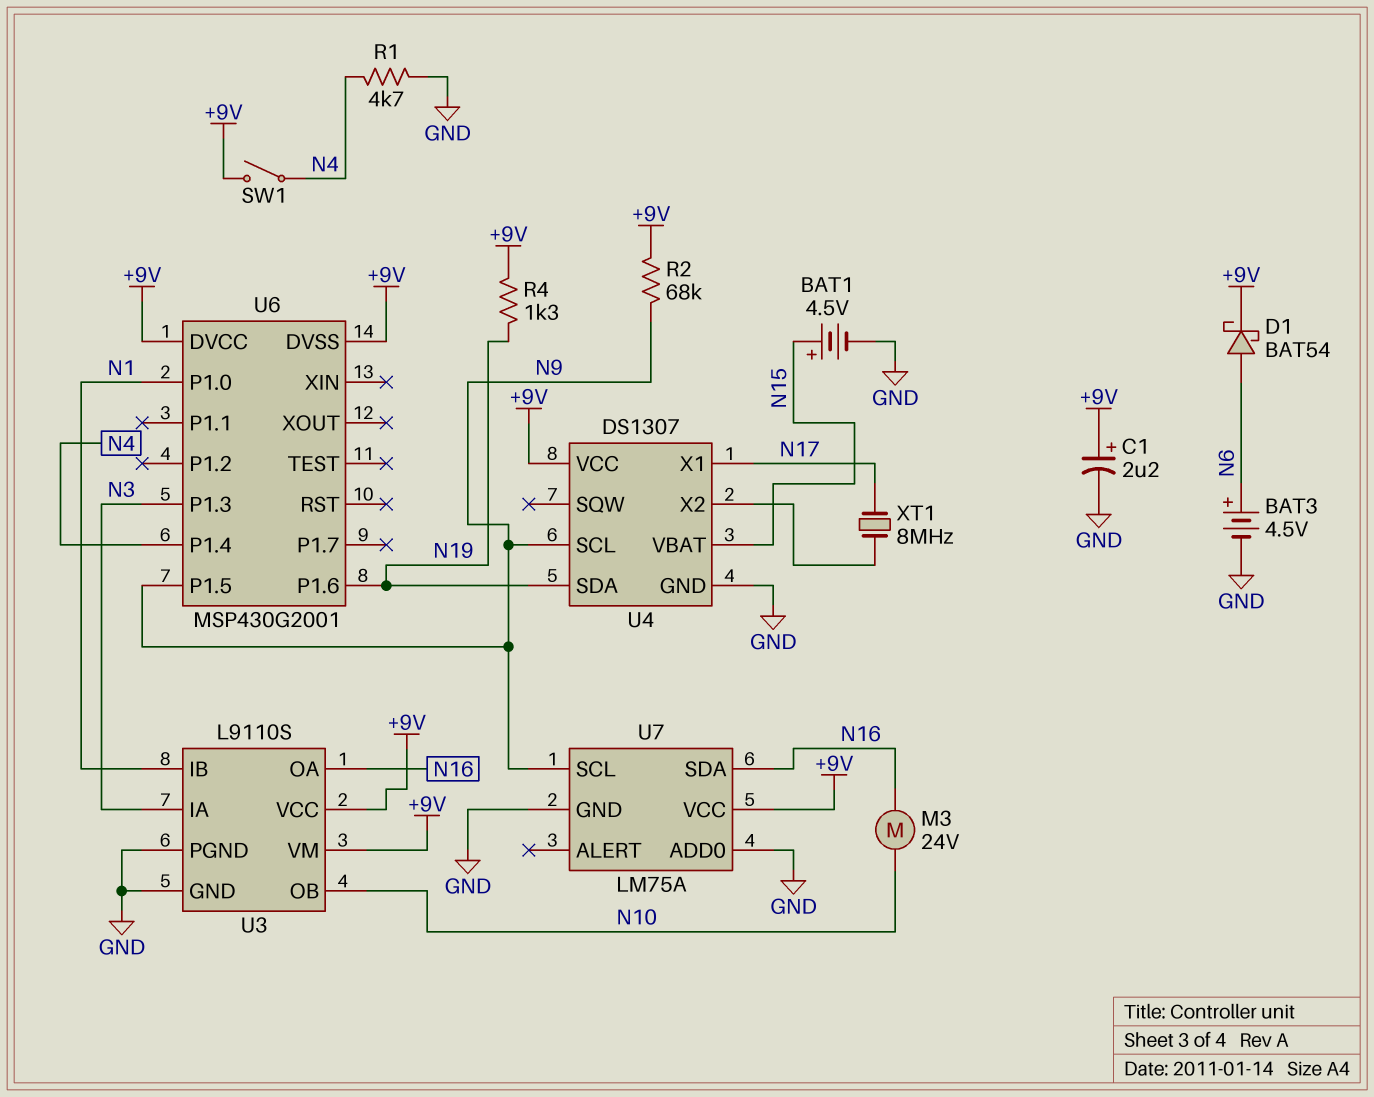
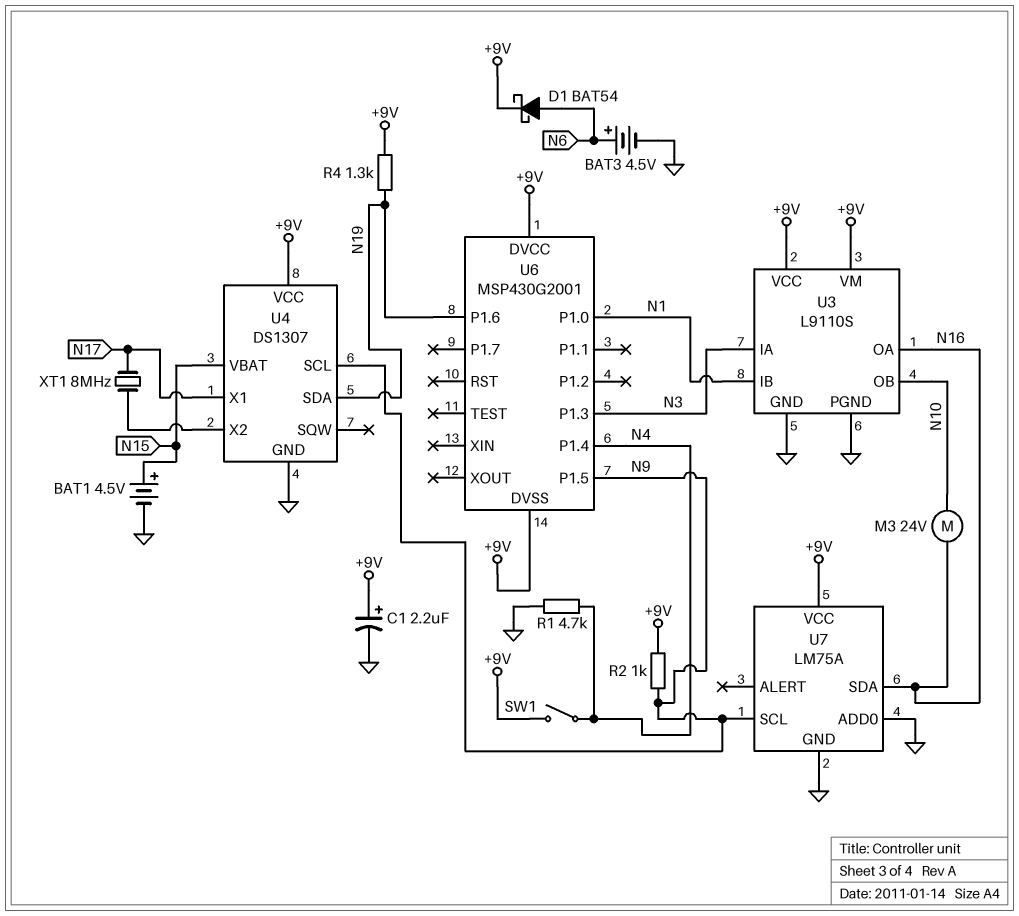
R2: 68k (+9V, N9) -> 1k (+9V, N9)

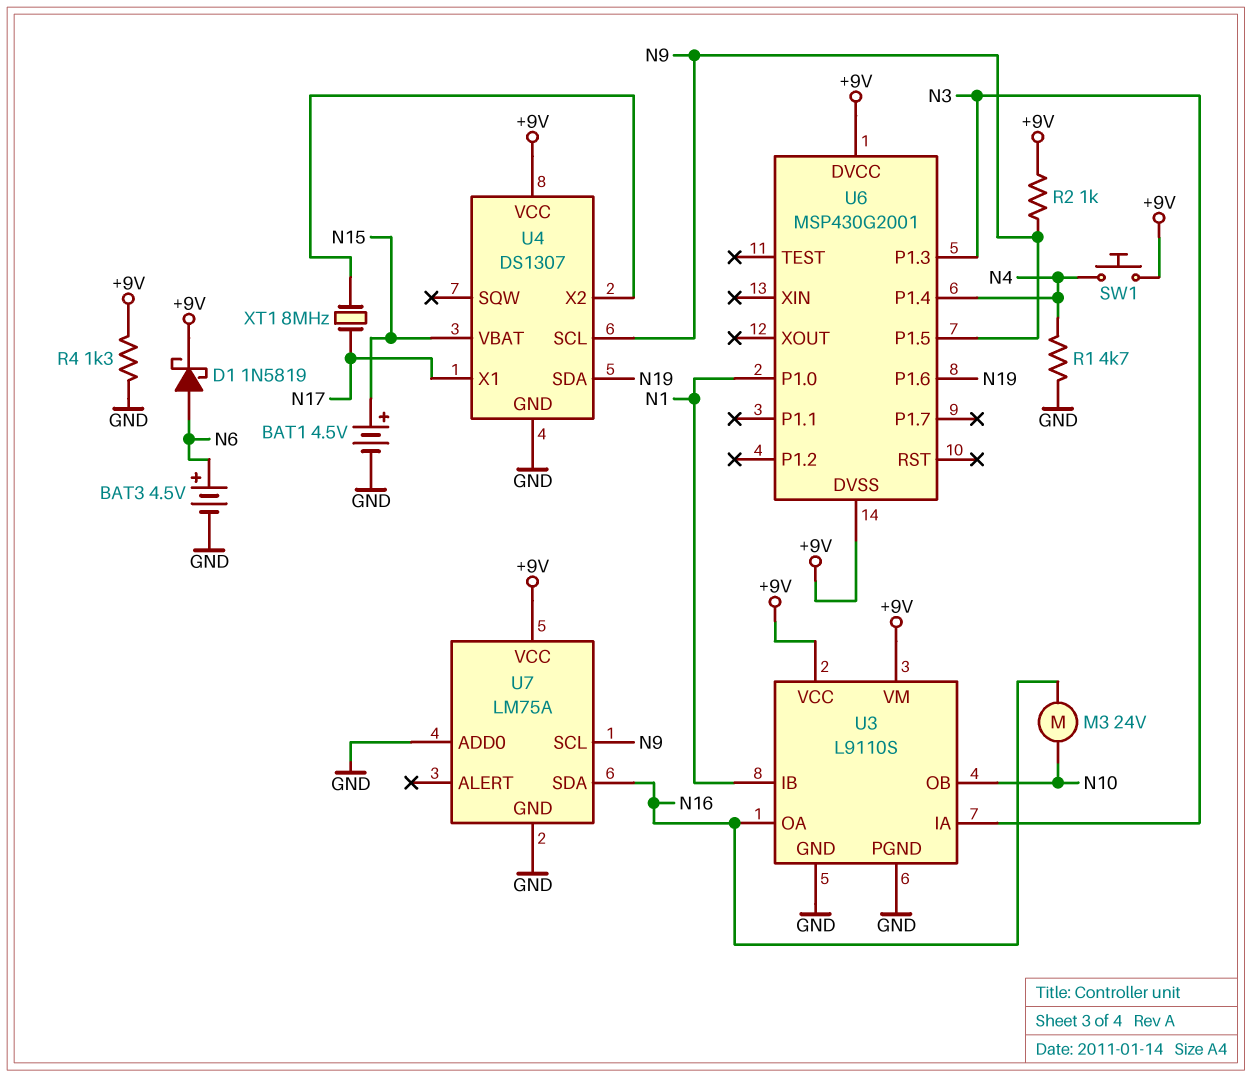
C1: 2.2uF (plus +9V, minus GND) -> none
D1: schottky BAT54 (A N6, K +9V) -> schottky 1N5819 (A N6, K +9V)
R4: 1.3k (+9V, N19) -> 1.3k (+9V, GND)
SW1: switch (+9V, N4) -> button (+9V, N4)

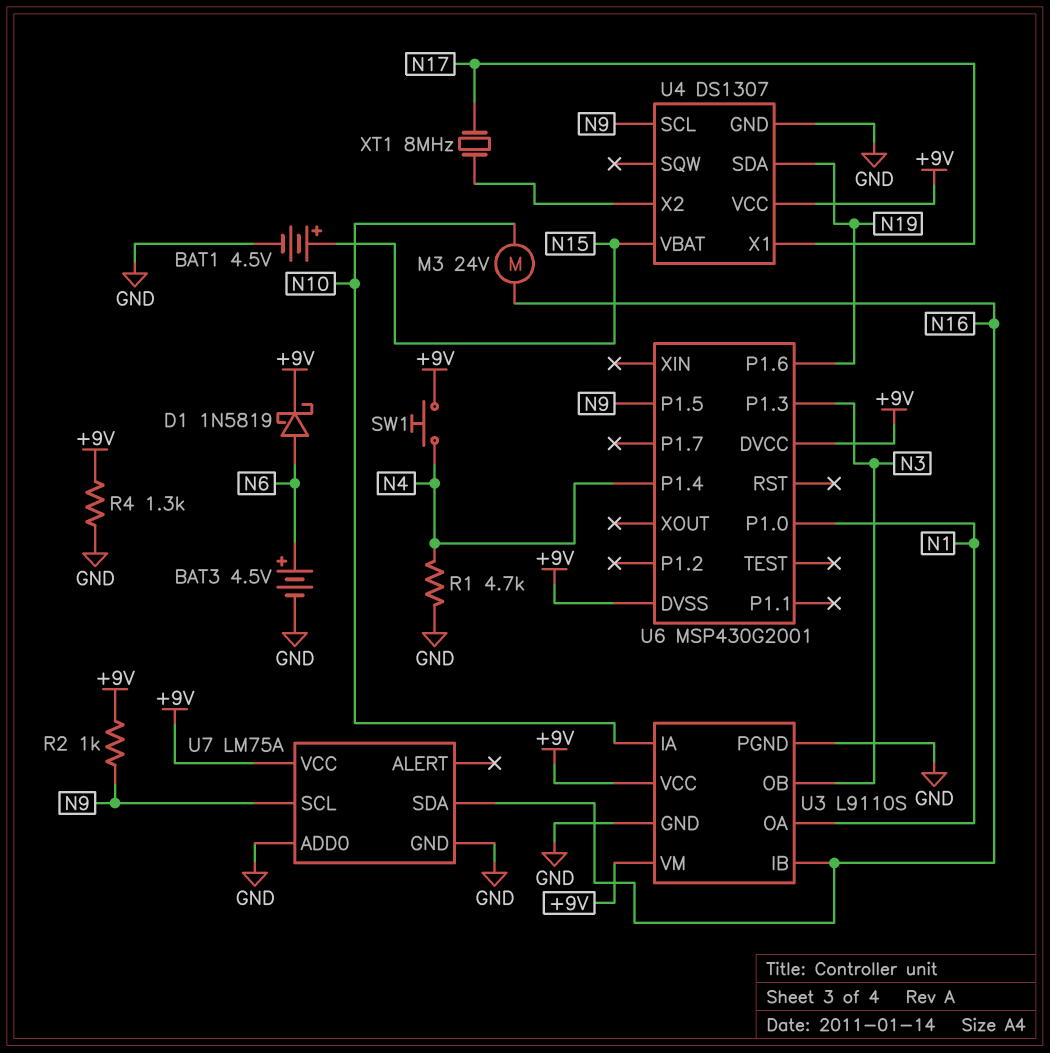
U3 pin IA: N3 -> N10
U3 pin IB: N1 -> N16
U3 pin OA: N16 -> N1
U3 pin OB: N10 -> N3

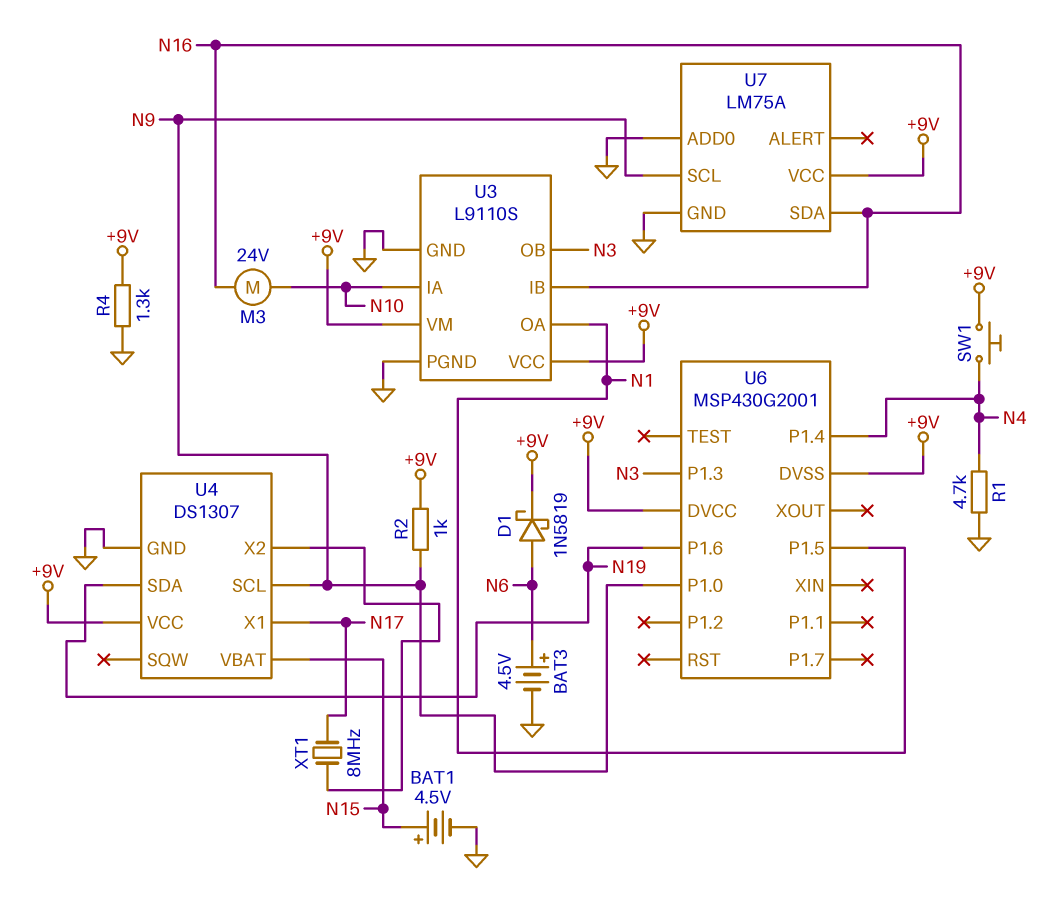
U6 pin P1.0: N1 -> N9
U6 pin P1.5: N9 -> N1

